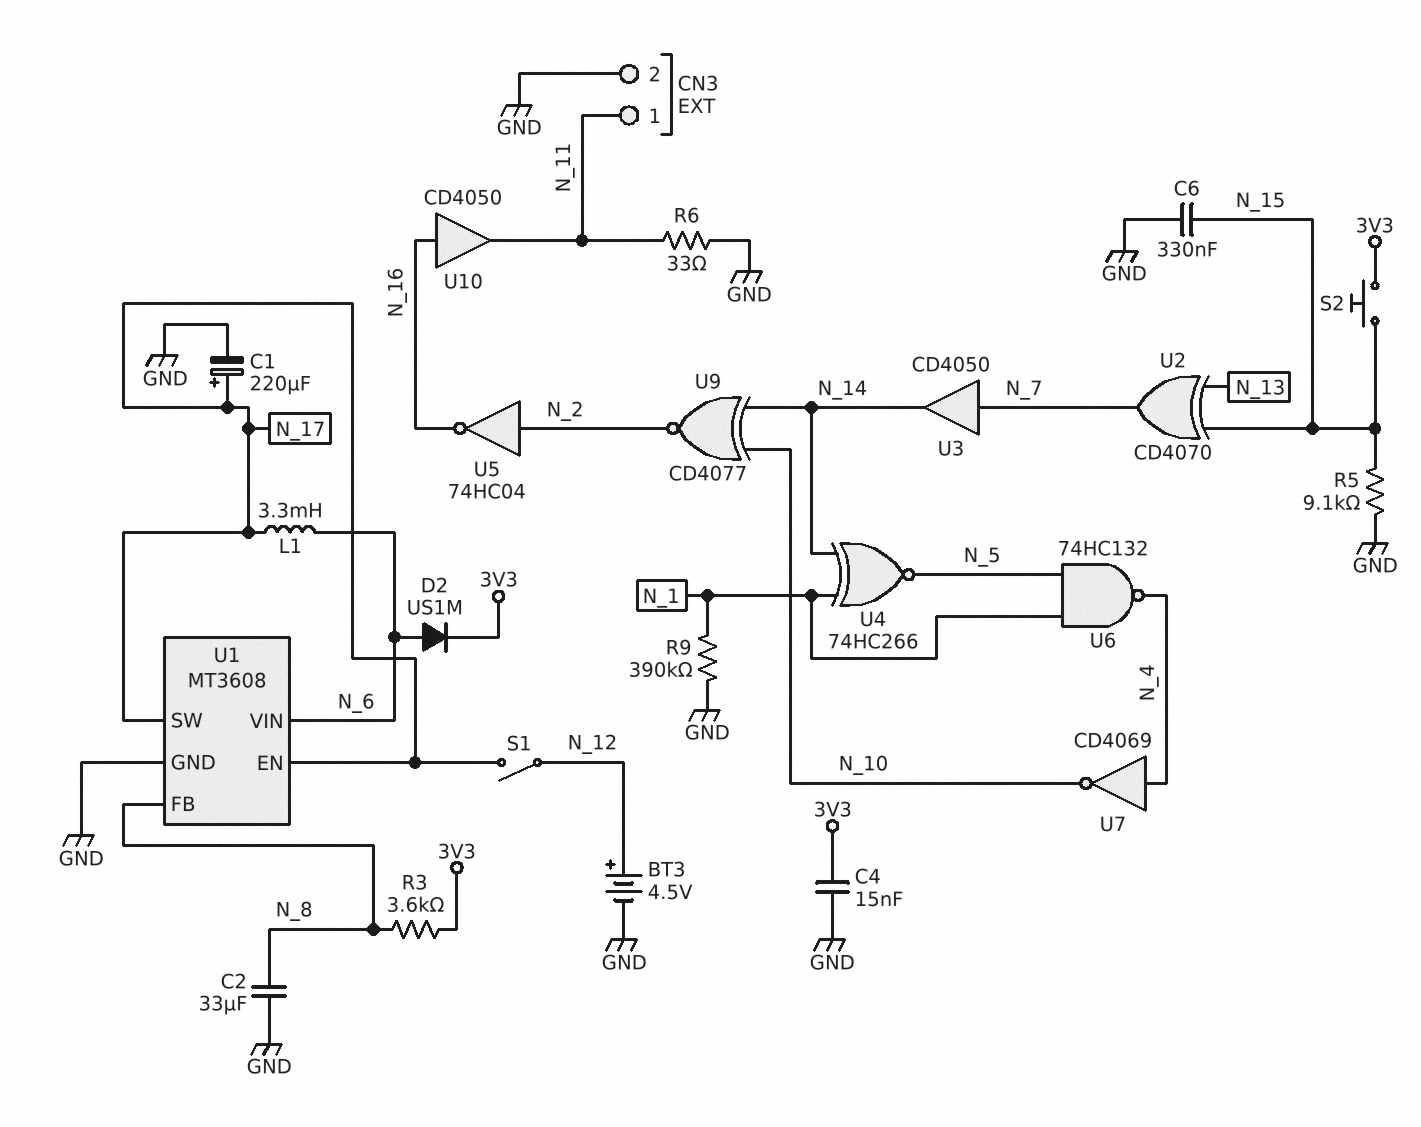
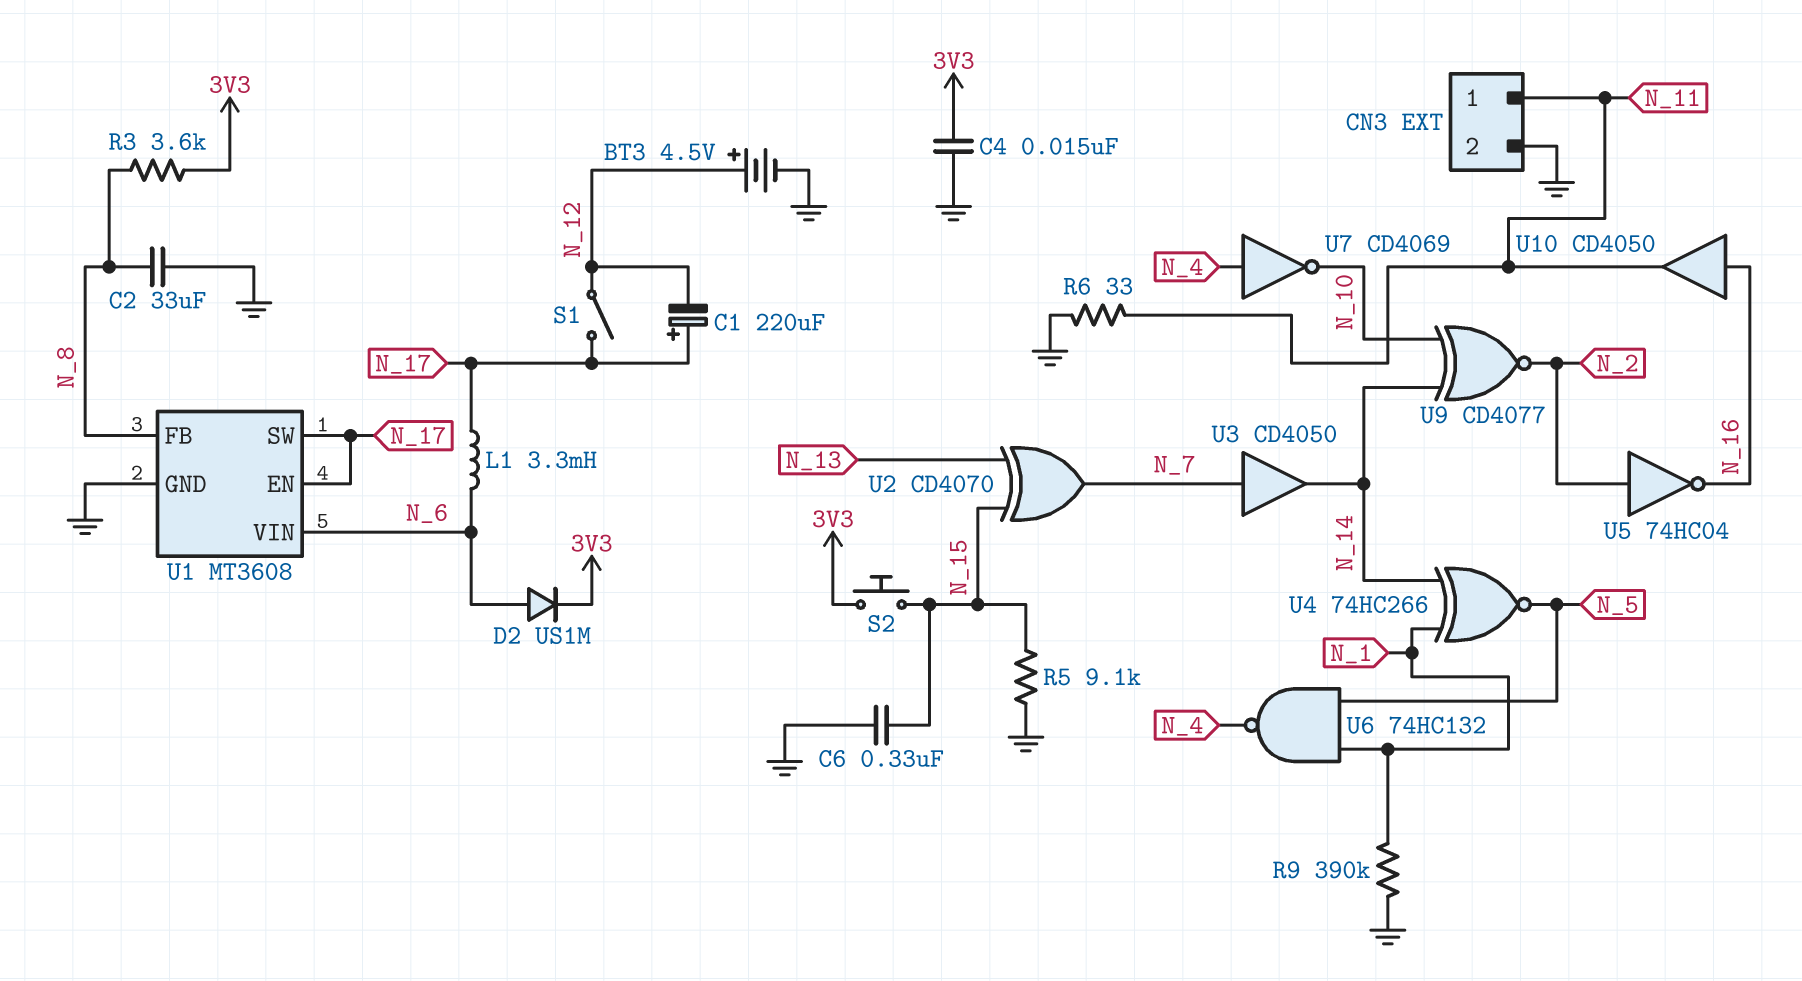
C1: 220uF (plus N_17, minus GND) -> 220uF (plus N_17, minus N_12)

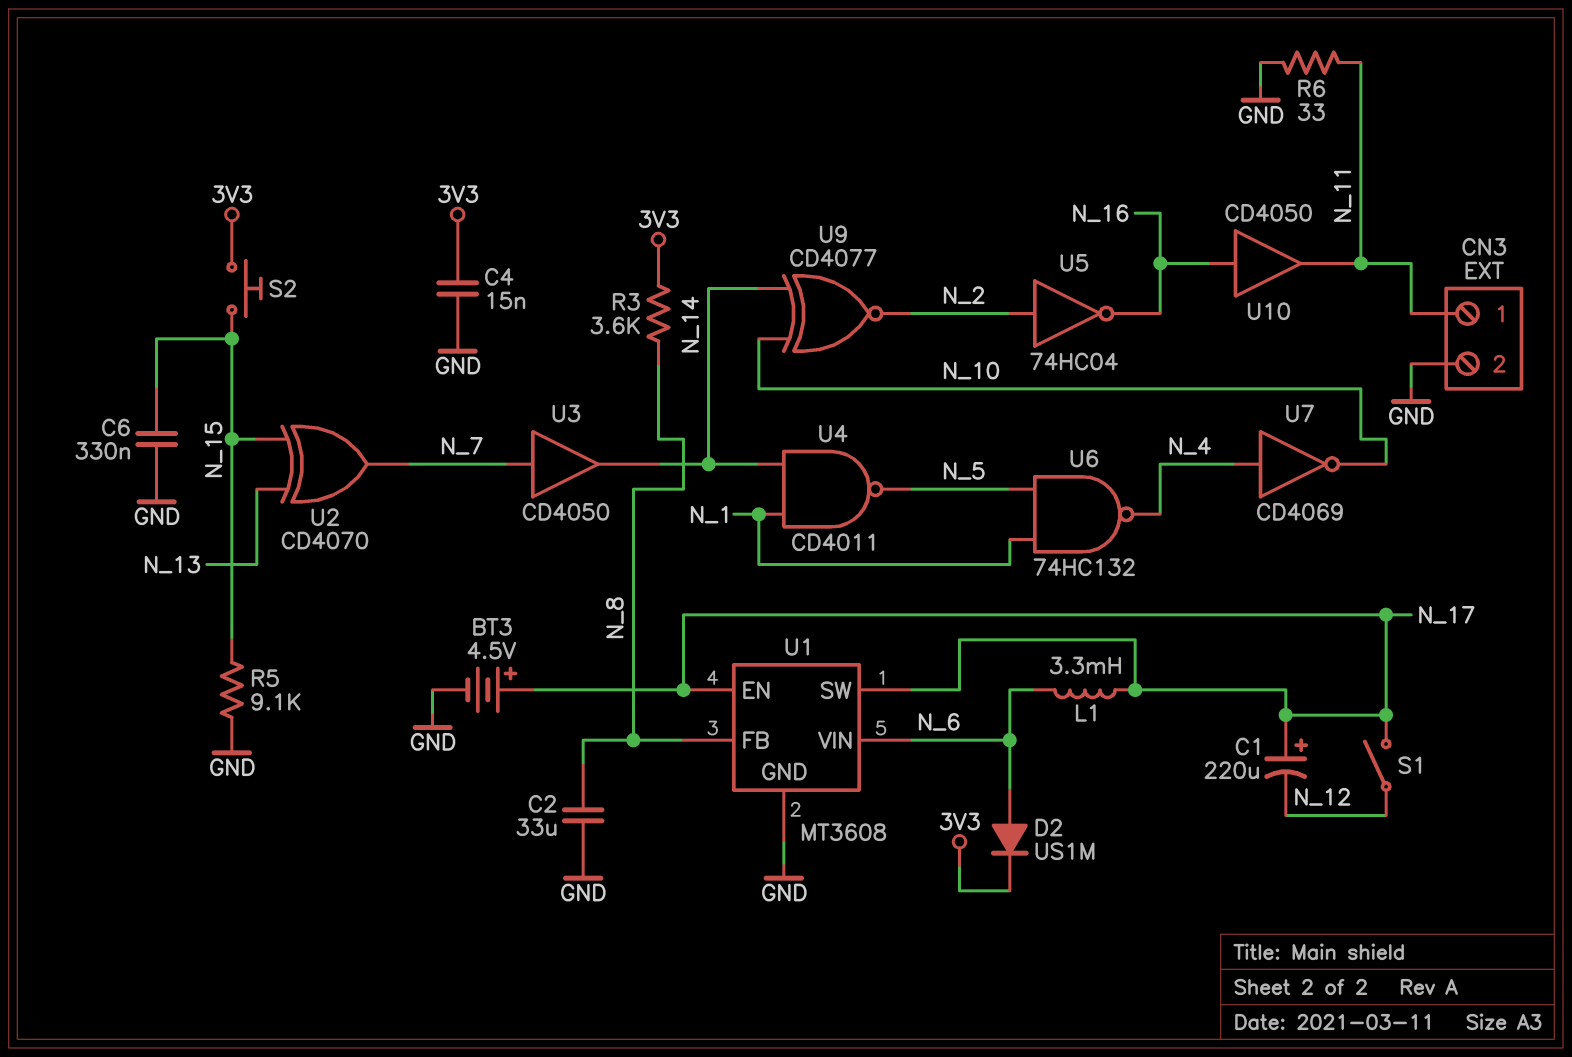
BT3: 4.5V (plus N_12, minus GND) -> 4.5V (plus N_17, minus GND)
R9: 390k (GND, N_1) -> none
U4: XNOR 74HC266 (in N_1, in N_14, out N_5) -> NAND CD4011 (in N_1, in N_14, out N_5)

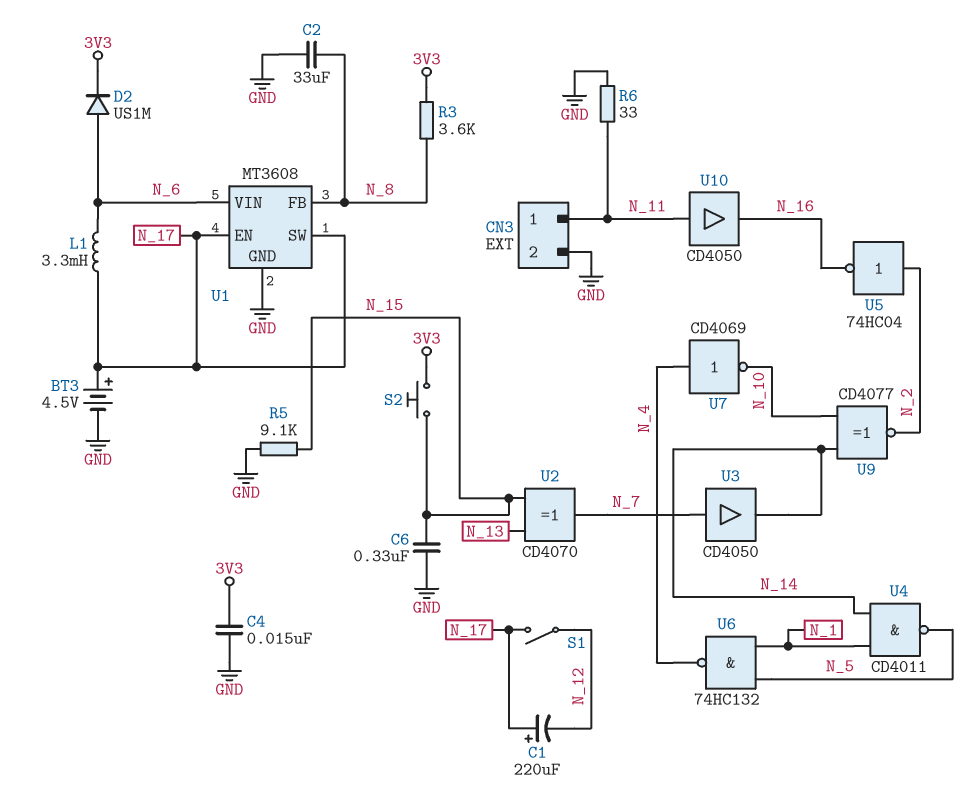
U10: buffer CD4050 (in N_16, out N_11) -> buffer CD4050 (in N_11, out N_16)

